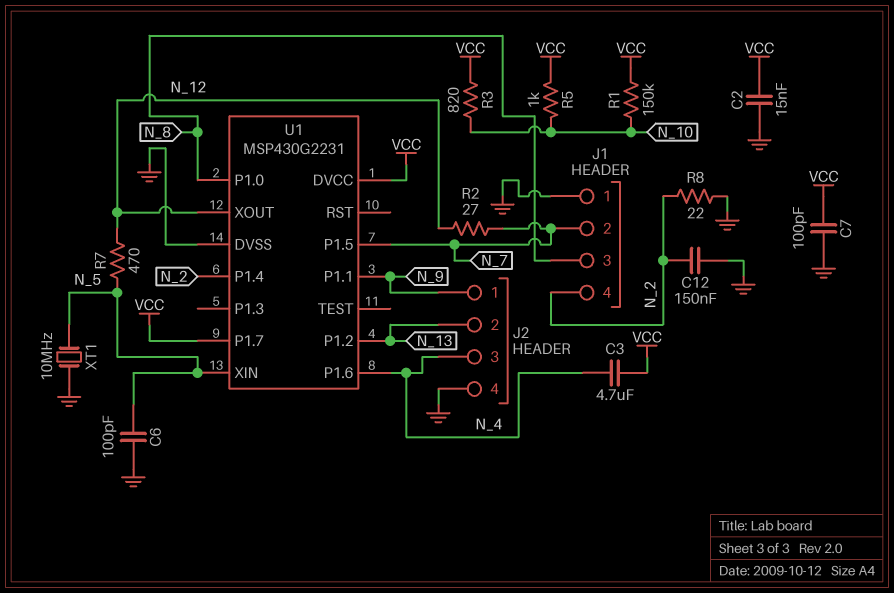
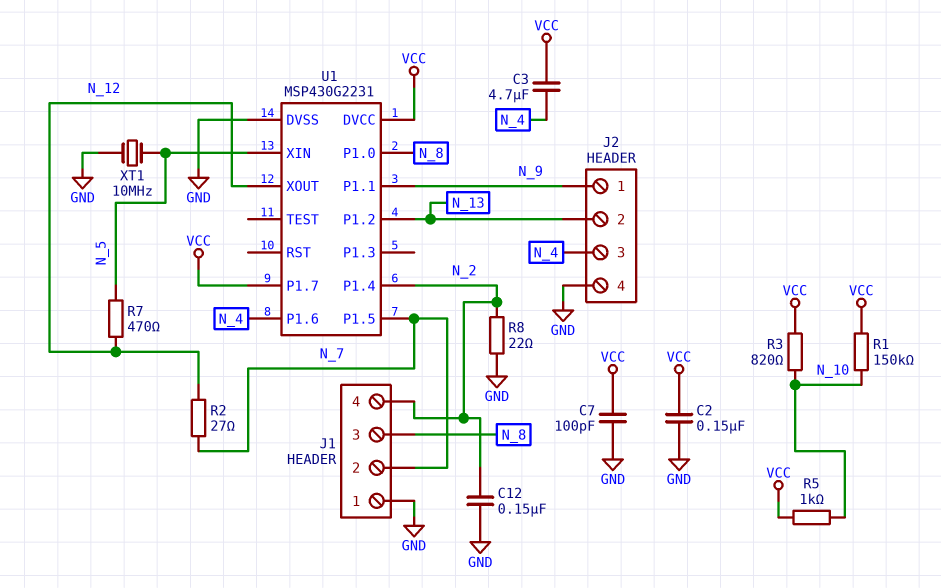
C2: 15nF (GND, VCC) -> 150nF (GND, VCC)
C6: 100pF (GND, N_5) -> none

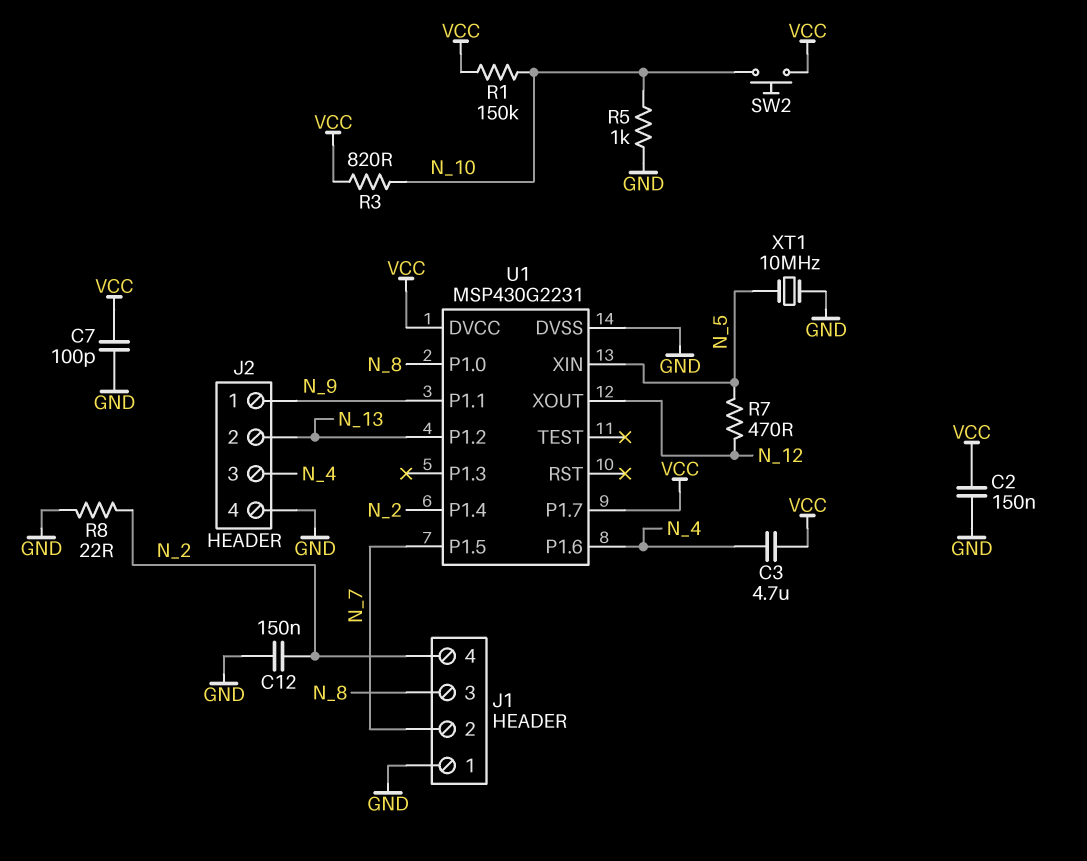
R2: 27 (N_7, N_12) -> none
R5: 1k (N_10, VCC) -> 1k (GND, N_10)
SW2: none -> button (N_10, VCC)

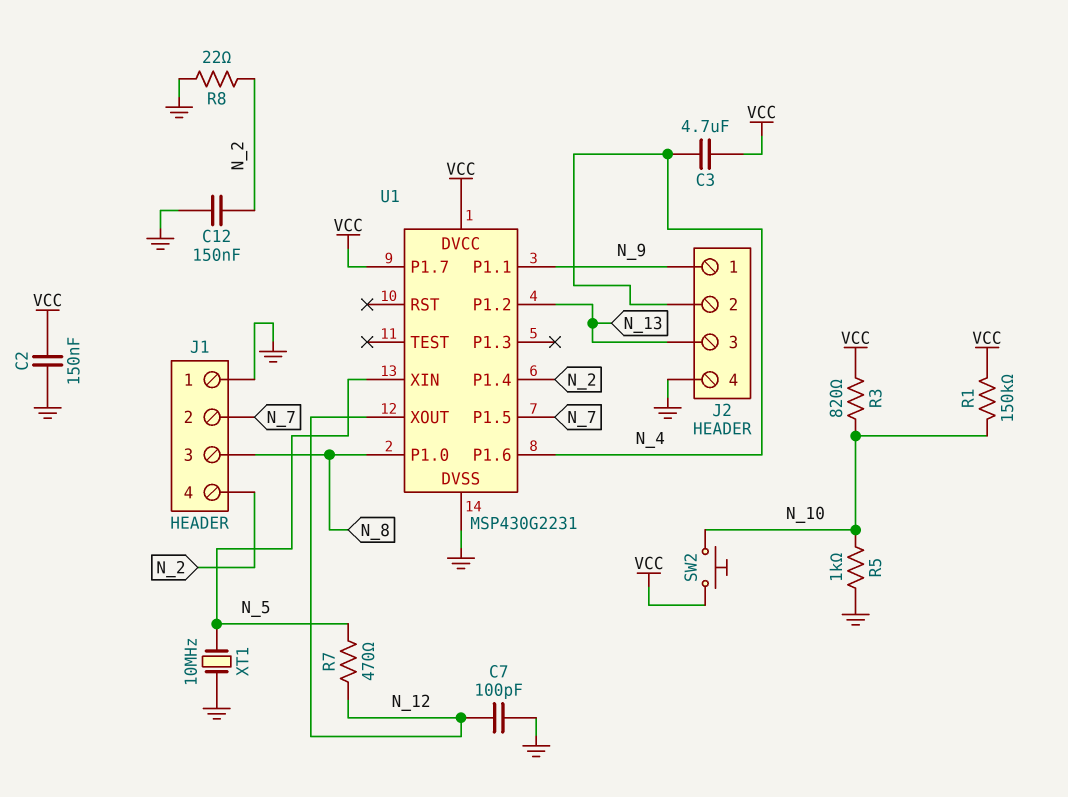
C7: 100pF (GND, VCC) -> 100pF (GND, N_12)
J2 pin 2: N_13 -> N_4
J2 pin 3: N_4 -> N_13

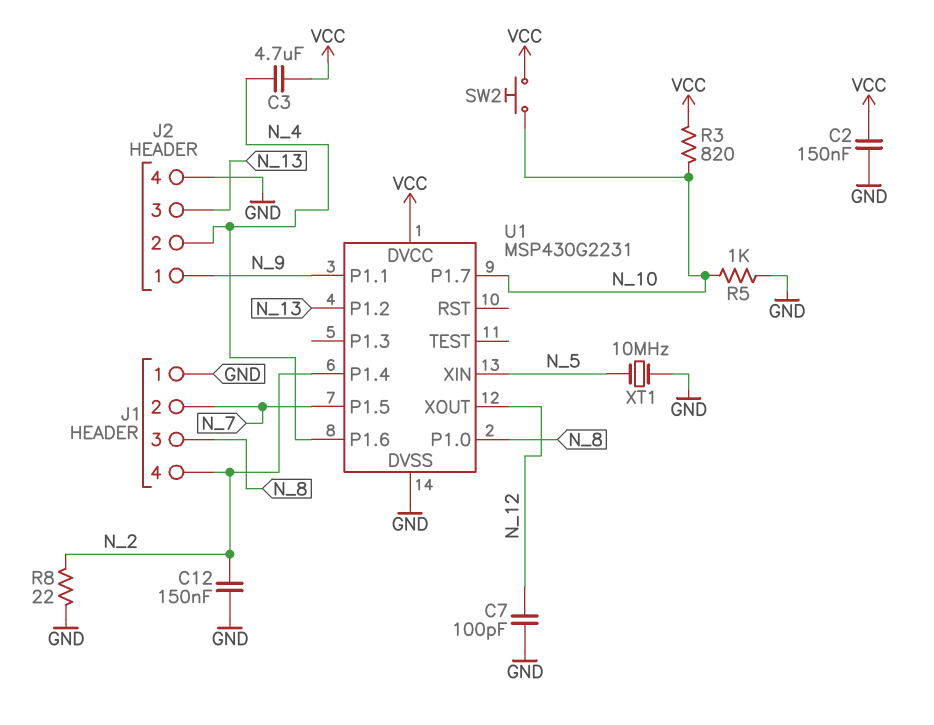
R1: 150k (N_10, VCC) -> none
R7: 470 (N_5, N_12) -> none
U1 pin P1.7: VCC -> N_10

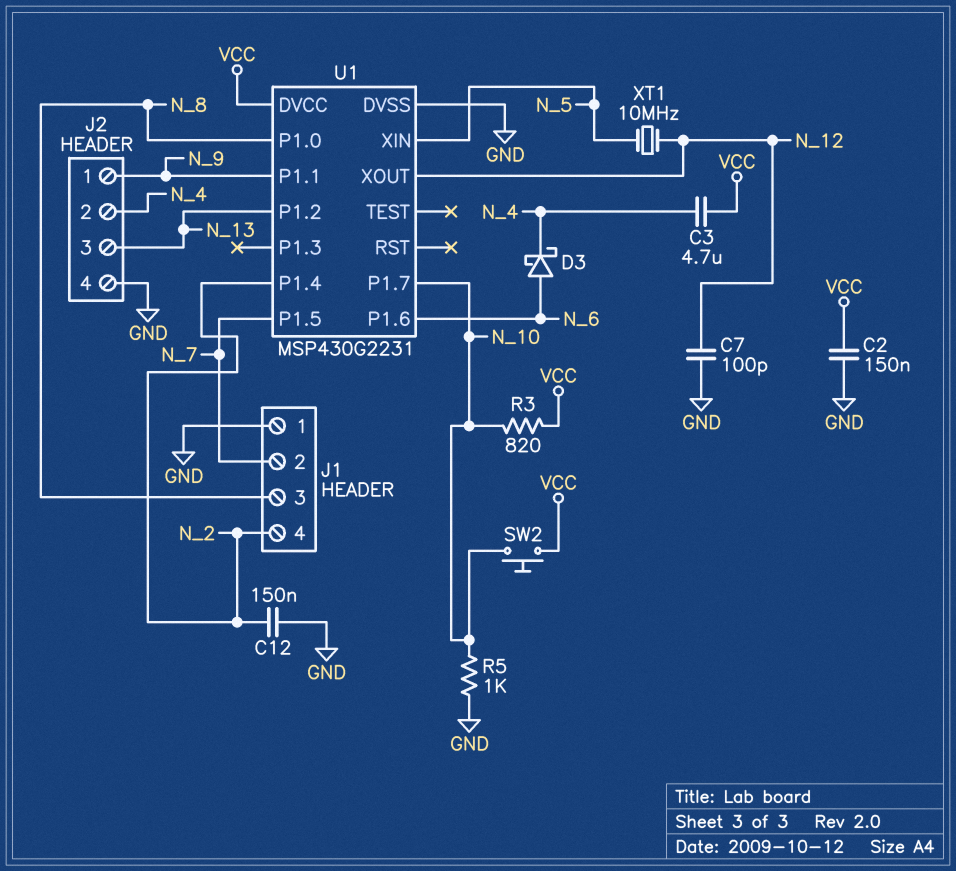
D3: none -> schottky (A N_6, K N_4)
R8: 22 (GND, N_2) -> none
U1 pin P1.6: N_4 -> N_6
XT1: 10MHz (GND, N_5) -> 10MHz (N_5, N_12)

